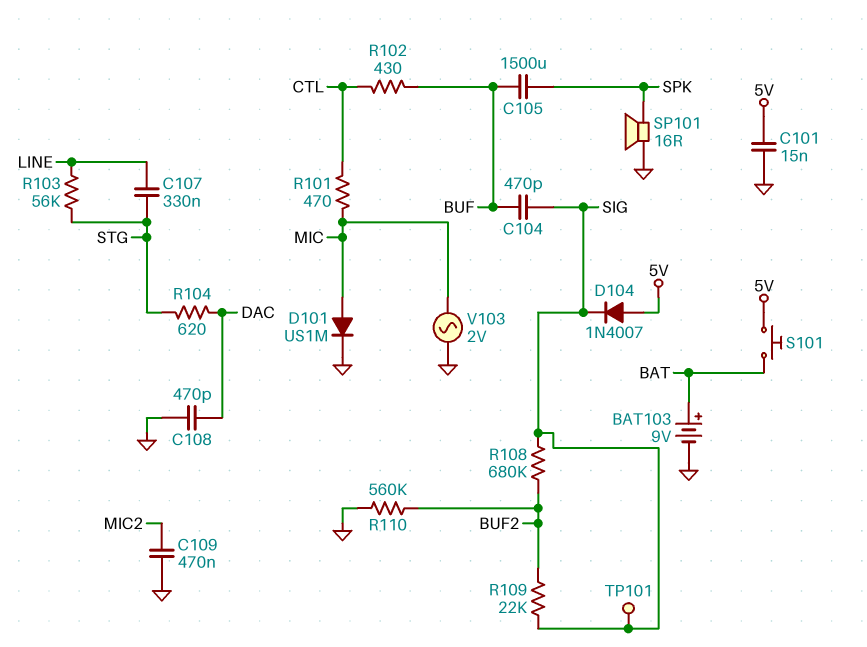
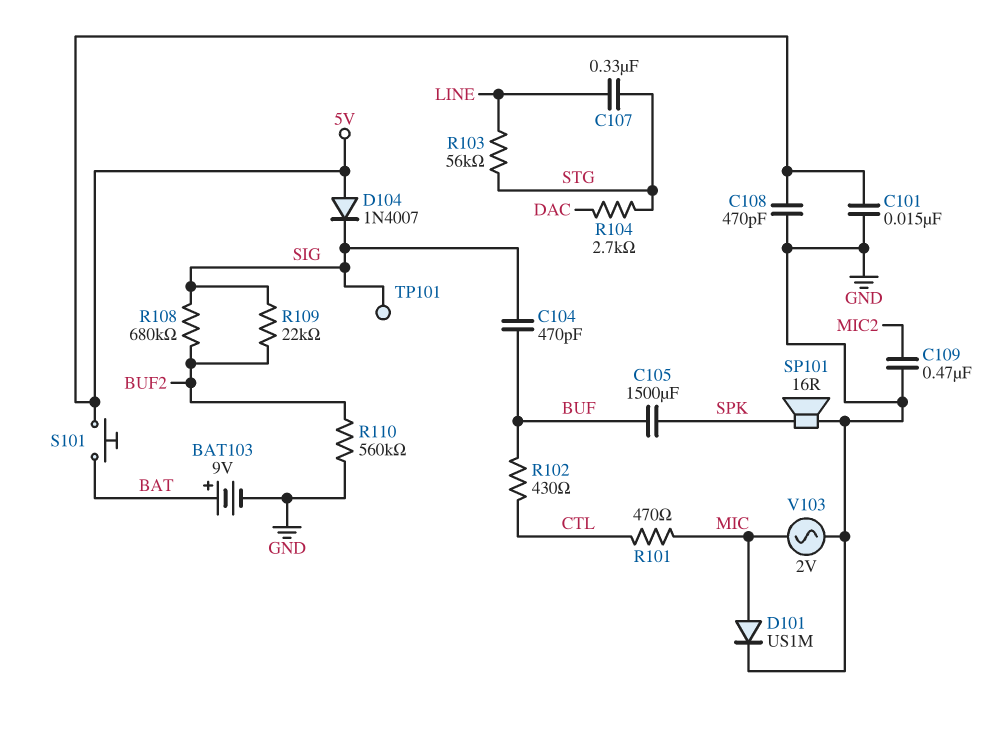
C108: 470pF (DAC, GND) -> 470pF (5V, GND)
R104: 620 (DAC, STG) -> 2.7k (DAC, STG)

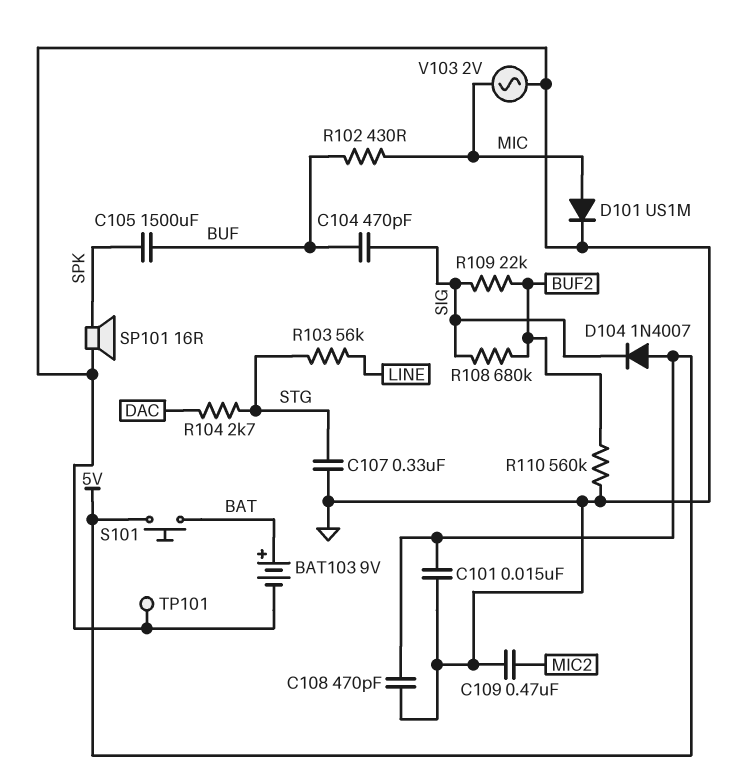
C107: 330nF (LINE, STG) -> 330nF (GND, STG)
R101: 470 (CTL, MIC) -> none
R102: 430 (BUF, CTL) -> 430 (BUF, MIC)
TP101: test point (SIG) -> test point (GND)

